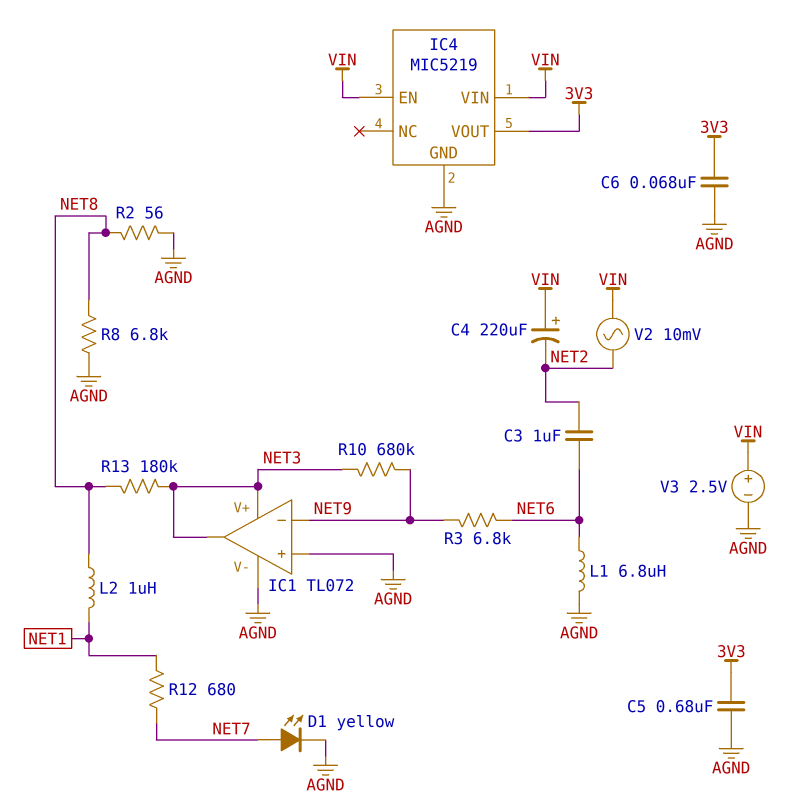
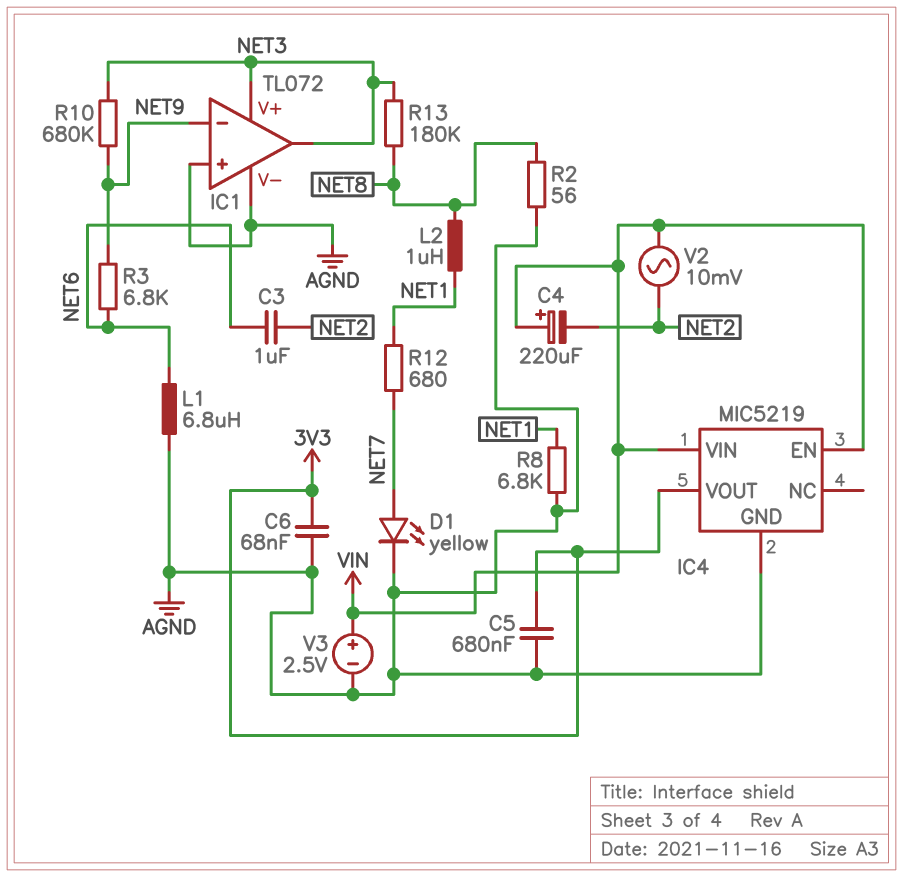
R8: 6.8k (AGND, NET8) -> 6.8k (AGND, NET1)

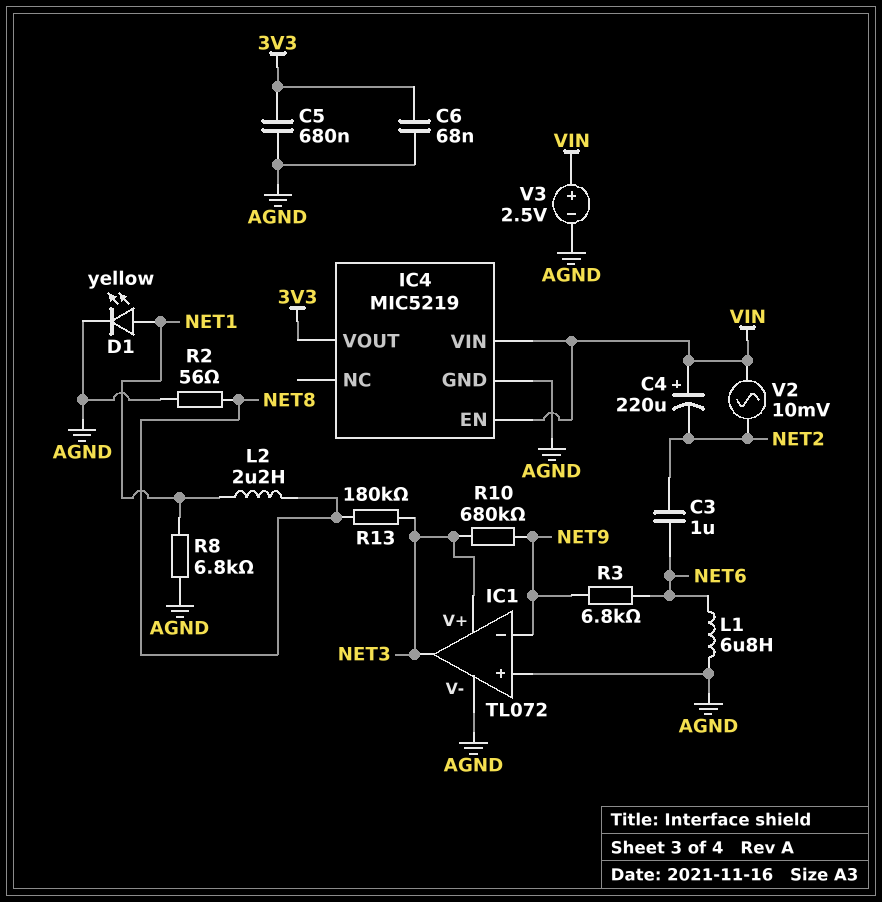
D1: LED yellow (A NET7, K AGND) -> LED yellow (A NET1, K AGND)
L2: 1uH (NET1, NET8) -> 2.2uH (NET1, NET8)
R12: 680 (NET1, NET7) -> none

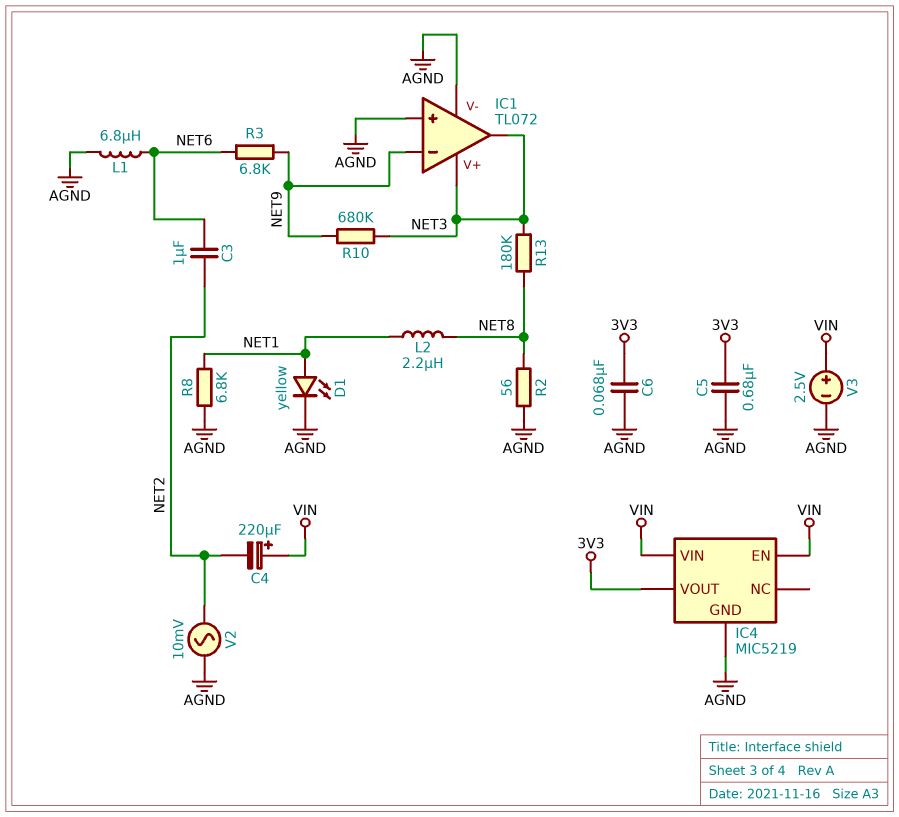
V2: AC 10mV (NET2, VIN) -> AC 10mV (AGND, NET2)

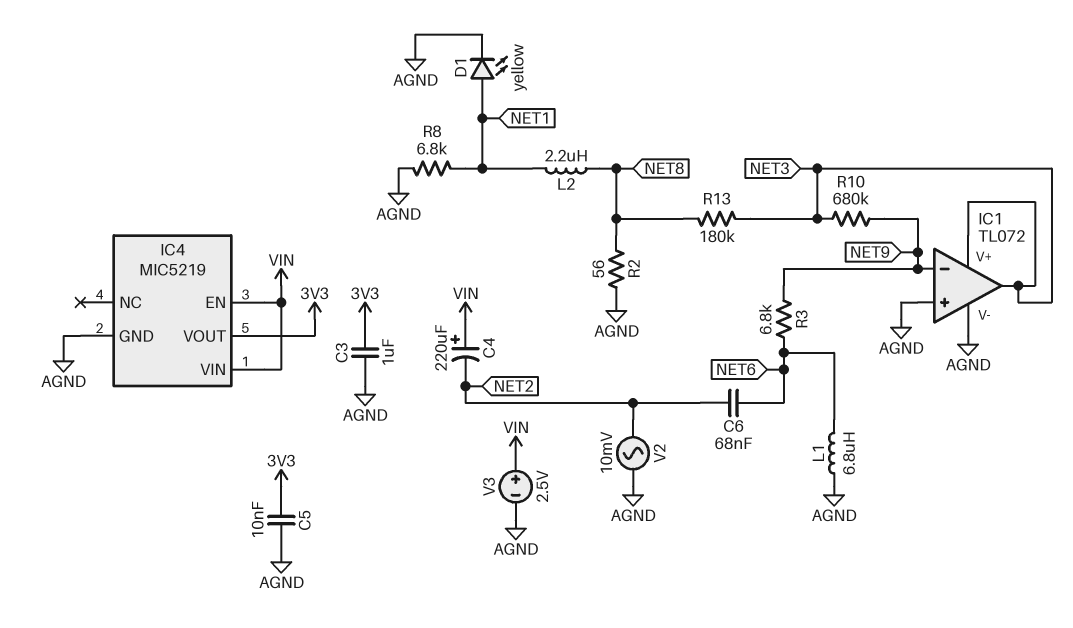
C3: 1uF (NET2, NET6) -> 1uF (3V3, AGND)
C5: 680nF (3V3, AGND) -> 10nF (3V3, AGND)
C6: 68nF (3V3, AGND) -> 68nF (NET2, NET6)

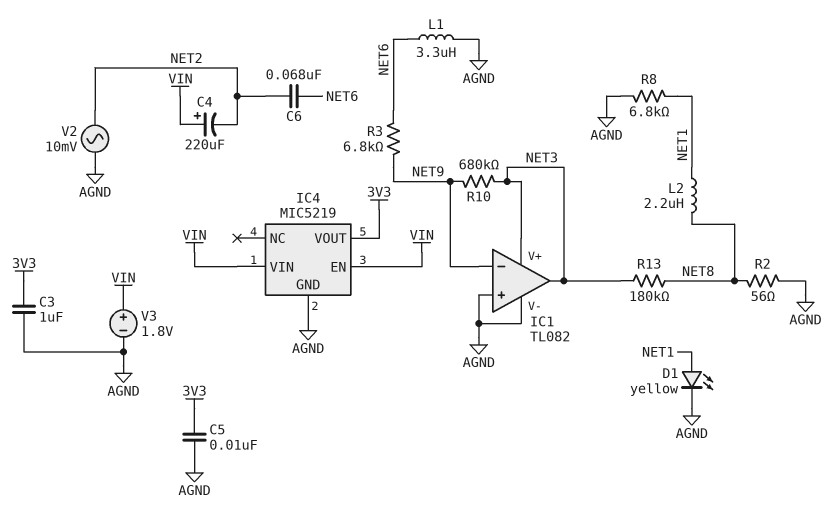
IC1: TL072 -> TL082
L1: 6.8uH (AGND, NET6) -> 3.3uH (AGND, NET6)
V3: 2.5V (plus VIN, minus AGND) -> 1.8V (plus VIN, minus AGND)

